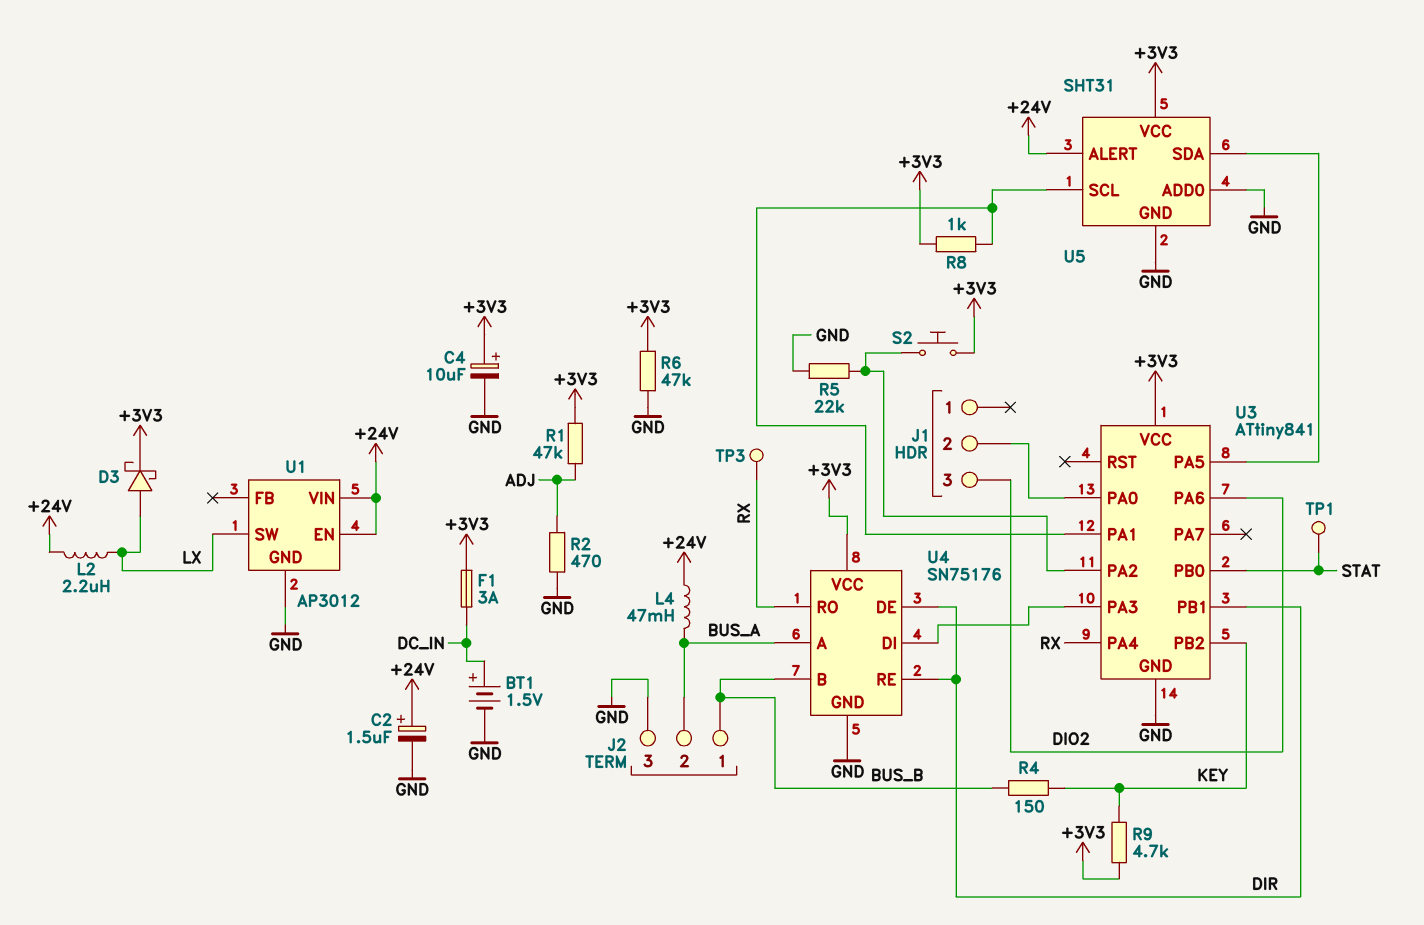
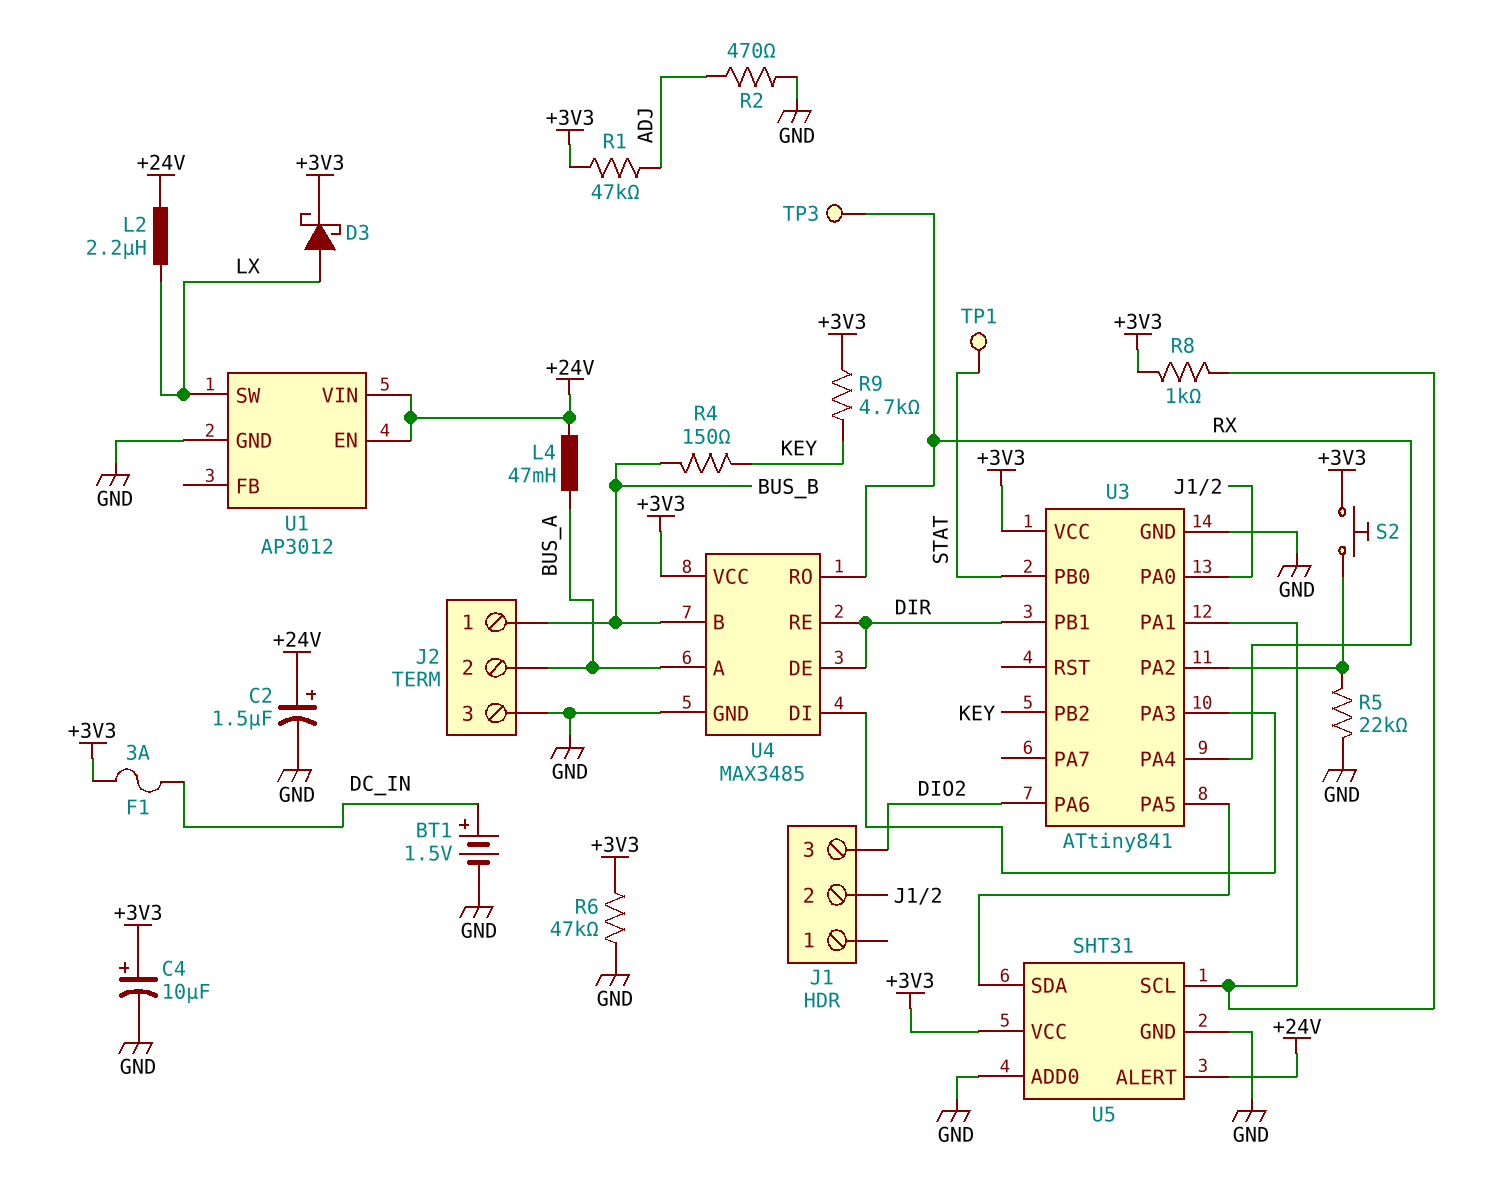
U4: SN75176 -> MAX3485

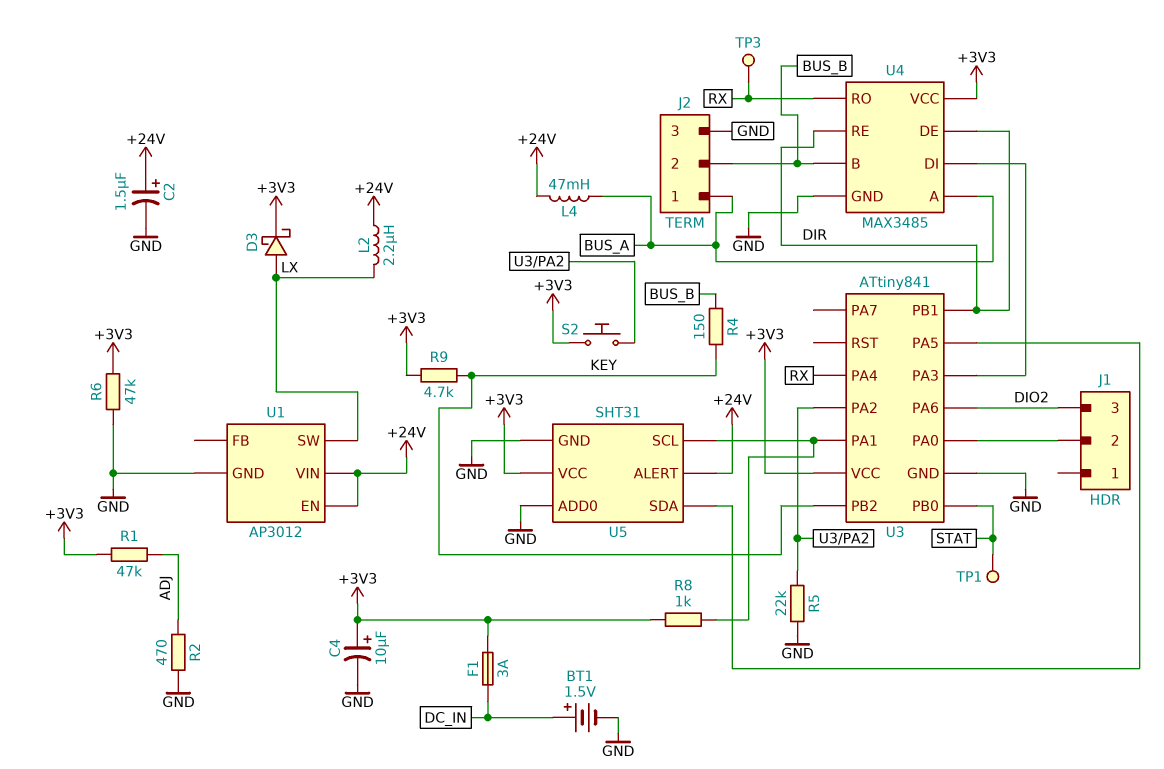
J2 pin 1: BUS_B -> BUS_A
J2 pin 2: BUS_A -> BUS_B

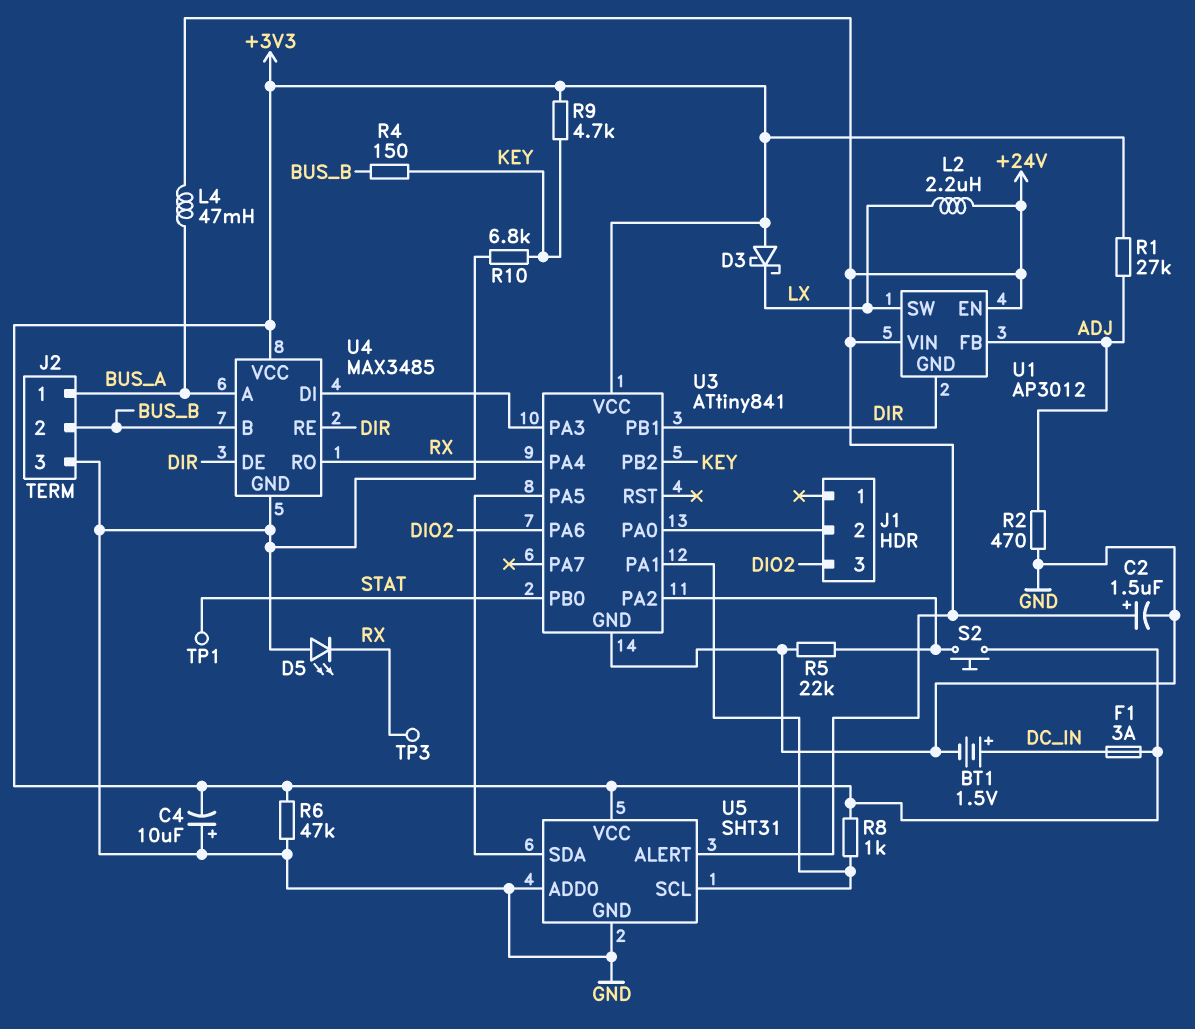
C4: 10uF (plus +3V3, minus GND) -> 10uF (plus GND, minus +3V3)
D3: schottky (A LX, K +3V3) -> schottky (A +3V3, K LX)
D5: none -> LED (A GND, K RX)
R1: 47k (+3V3, ADJ) -> 27k (+3V3, ADJ)
R10: none -> 6.8k (GND, KEY)
U1 pin FB: none -> ADJ
U1 pin GND: GND -> DIR

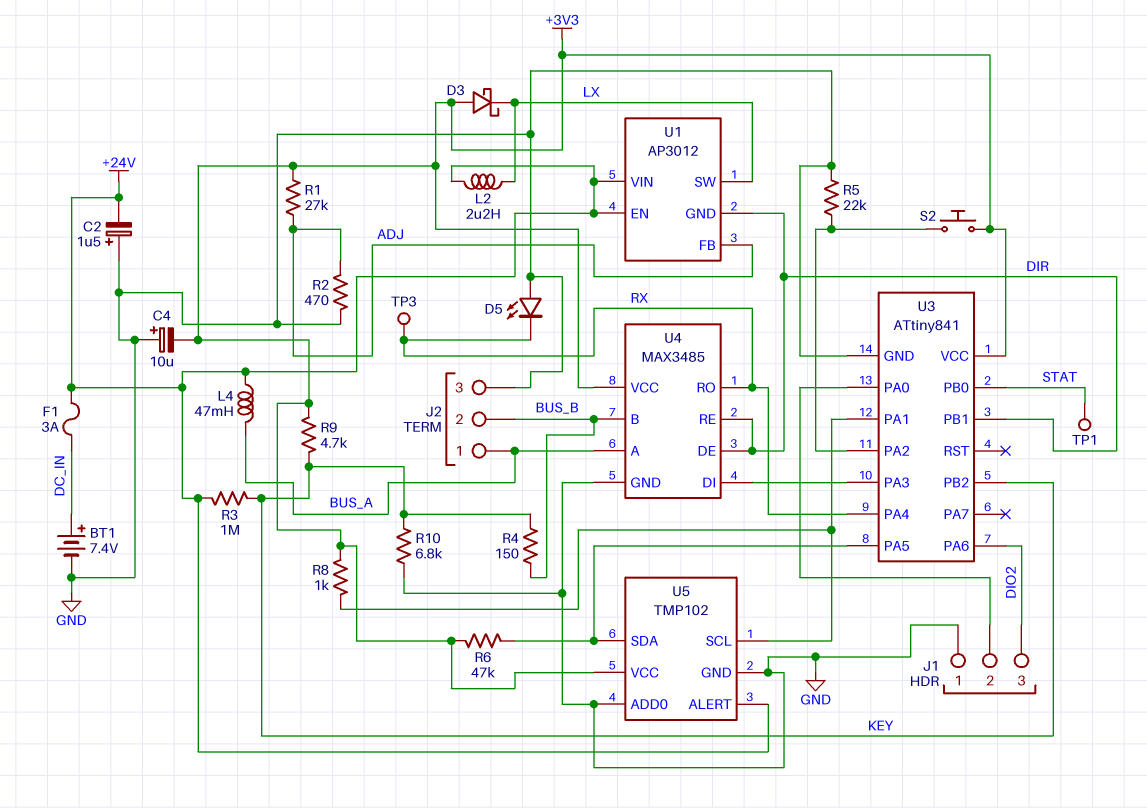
BT1: 1.5V (plus DC_IN, minus GND) -> 7.4V (plus DC_IN, minus GND)
C2: 1.5uF (plus +24V, minus GND) -> 1.5uF (plus GND, minus +24V)
F1: 3A (+3V3, DC_IN) -> 3A (+24V, DC_IN)
J1 pin 1: none -> GND
R3: none -> 1M (+24V, KEY)
R6: 47k (+3V3, GND) -> 47k (+3V3, U3/PA5)
U5: SHT31 -> TMP102

